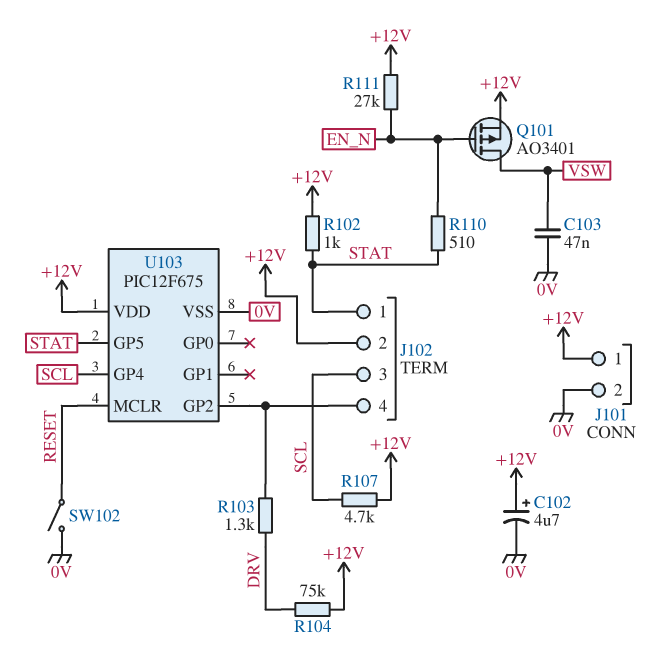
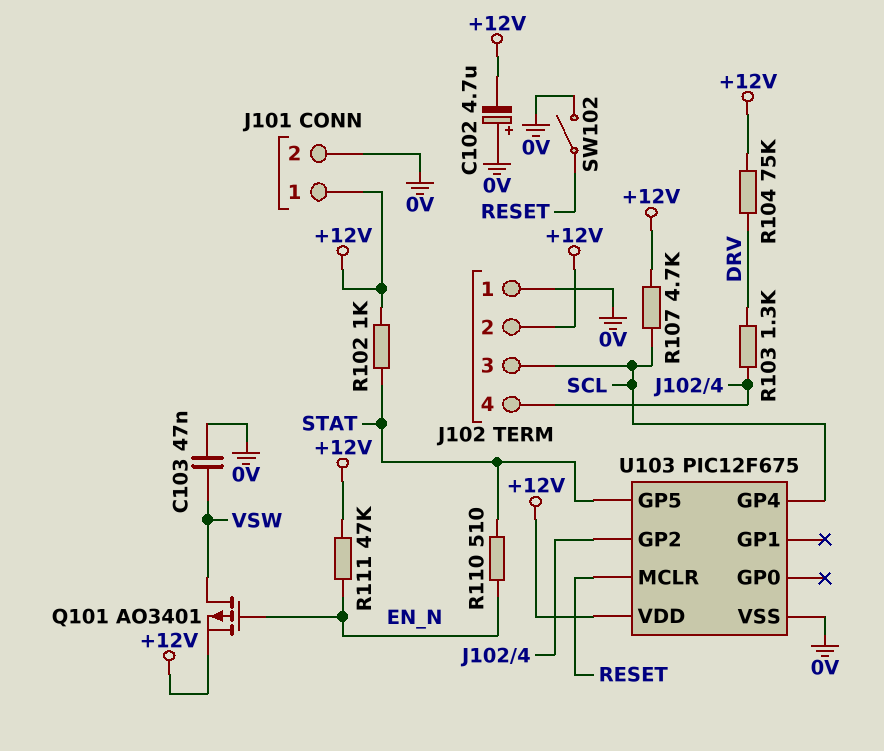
C102: 4.7uF (plus +12V, minus 0V) -> 4.7uF (plus 0V, minus +12V)
J102 pin 1: STAT -> 0V
R111: 27k (+12V, EN_N) -> 47k (+12V, EN_N)

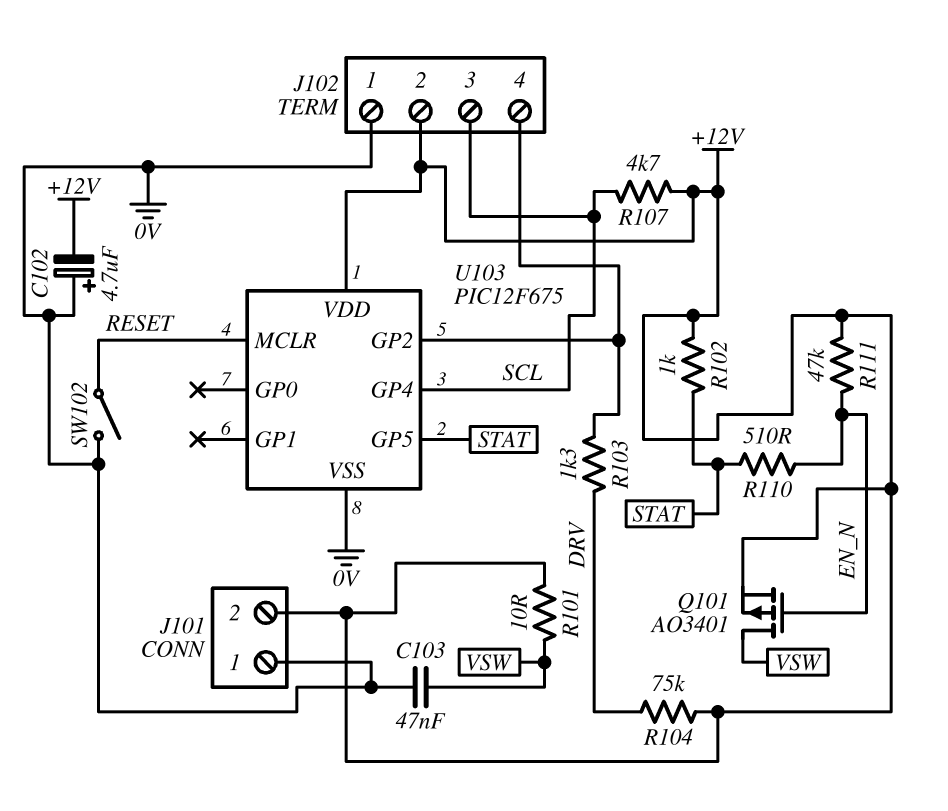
J101 pin 1: +12V -> 0V
J101 pin 2: 0V -> +12V
R101: none -> 10 (+12V, VSW)

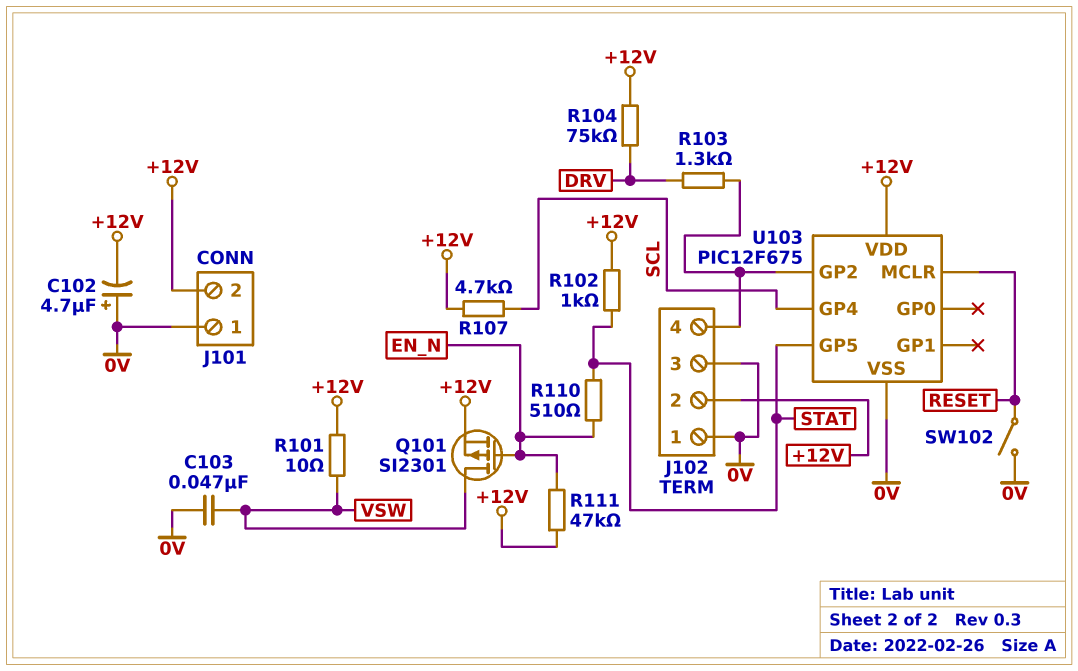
J102 pin 3: SCL -> 0V
Q101: PMOS AO3401 (G EN_N, D VSW, S +12V) -> PMOS SI2301 (G EN_N, D VSW, S +12V)

